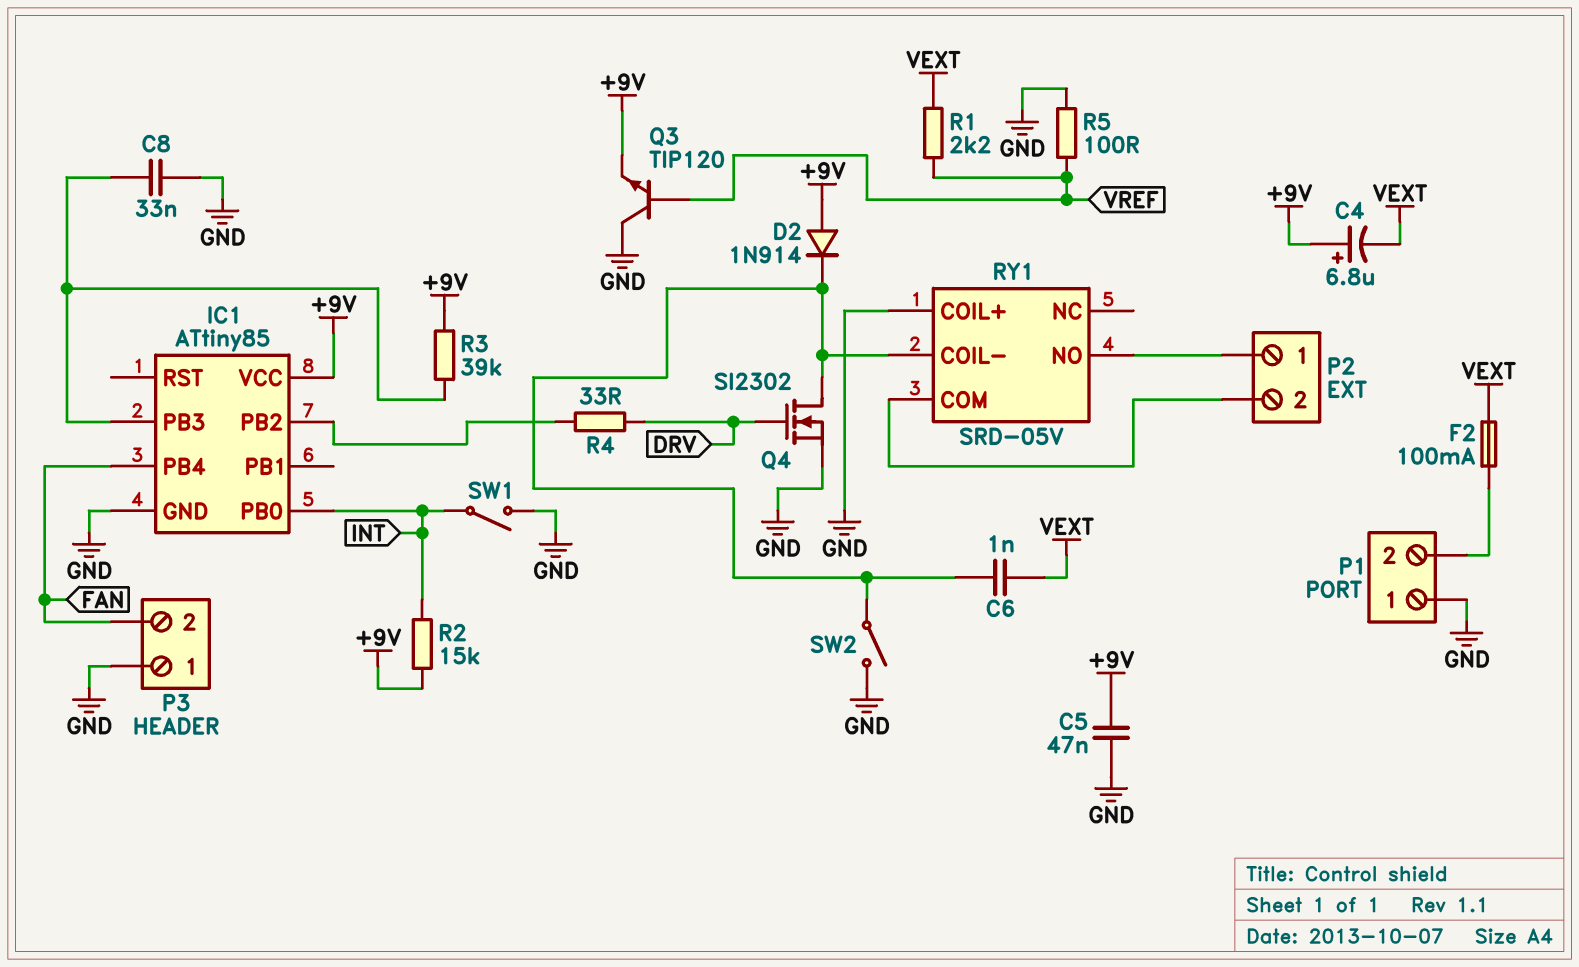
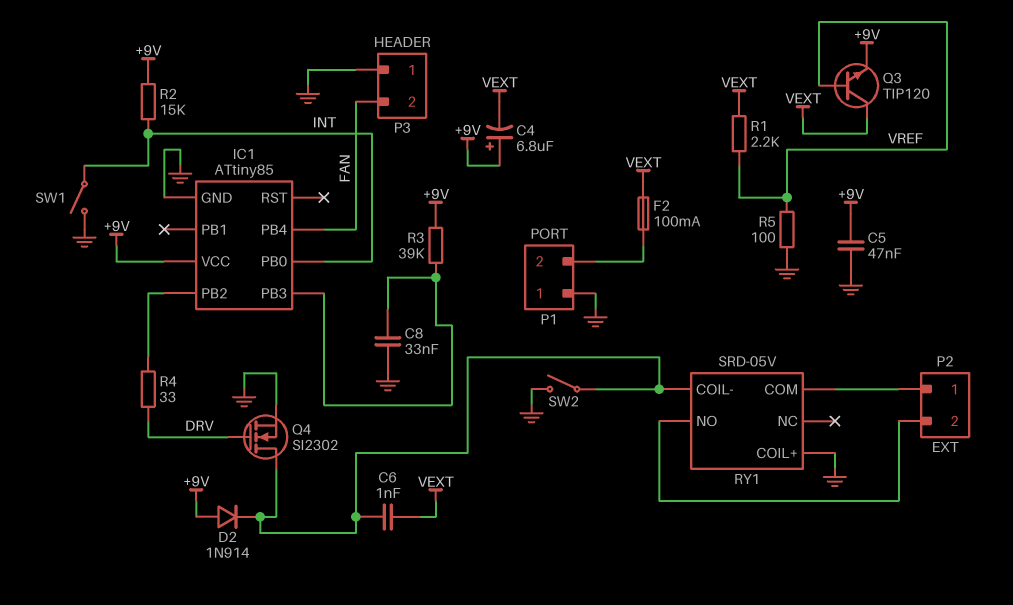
Q3: NPN TIP120 (B VREF, C GND, E +9V) -> NPN TIP120 (B VREF, C VEXT, E +9V)
RY1 pin COM: P2/2 -> P2/1
RY1 pin NO: P2/1 -> P2/2

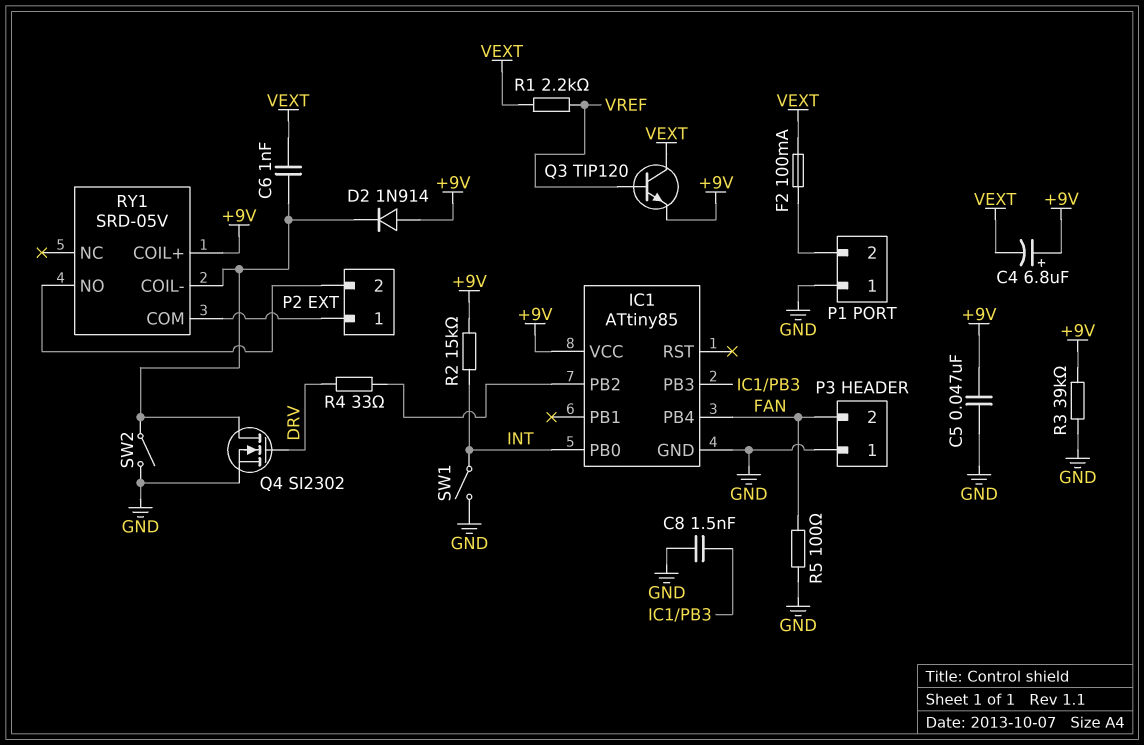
C8: 33nF (GND, IC1/PB3) -> 1.5nF (GND, IC1/PB3)
R3: 39k (+9V, IC1/PB3) -> 39k (+9V, GND)
R5: 100 (GND, VREF) -> 100 (FAN, GND)
RY1 pin COIL+: GND -> +9V

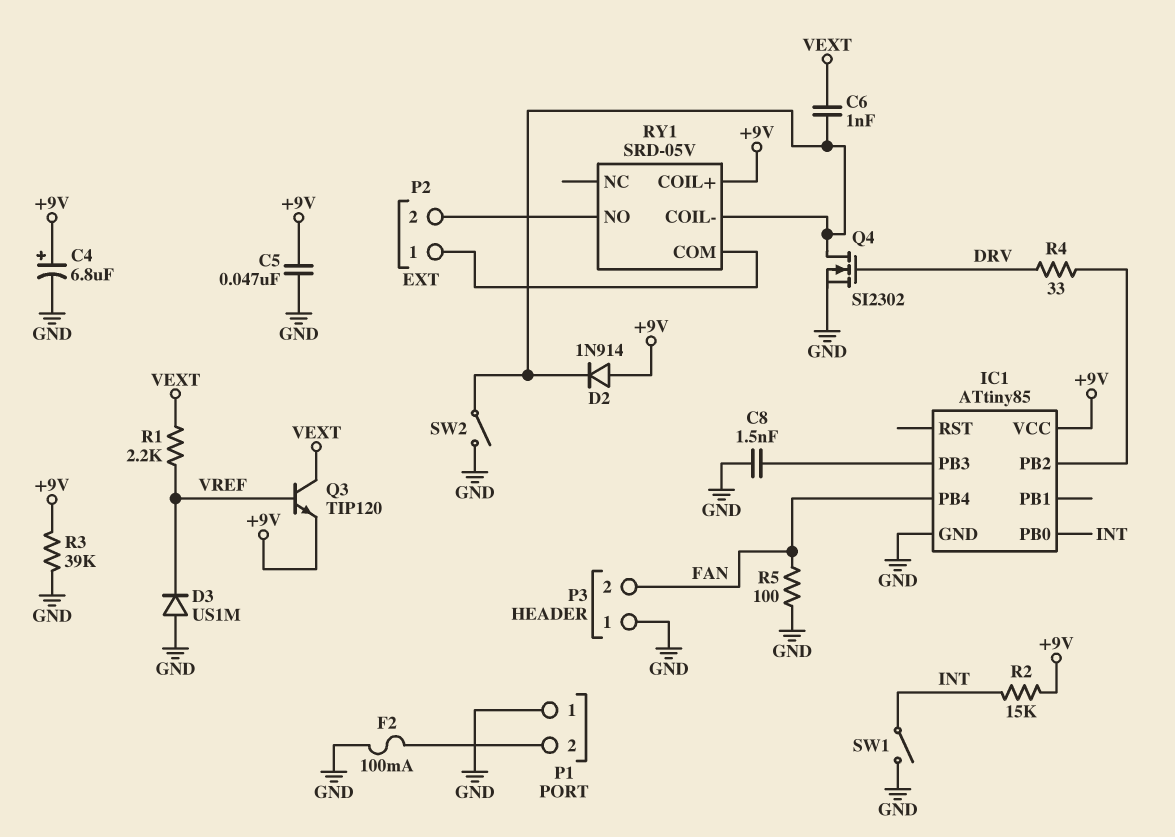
C4: 6.8uF (plus +9V, minus VEXT) -> 6.8uF (plus +9V, minus GND)
D3: none -> diode US1M (A GND, K VREF)
F2: 100mA (P1/2, VEXT) -> 100mA (GND, P1/2)

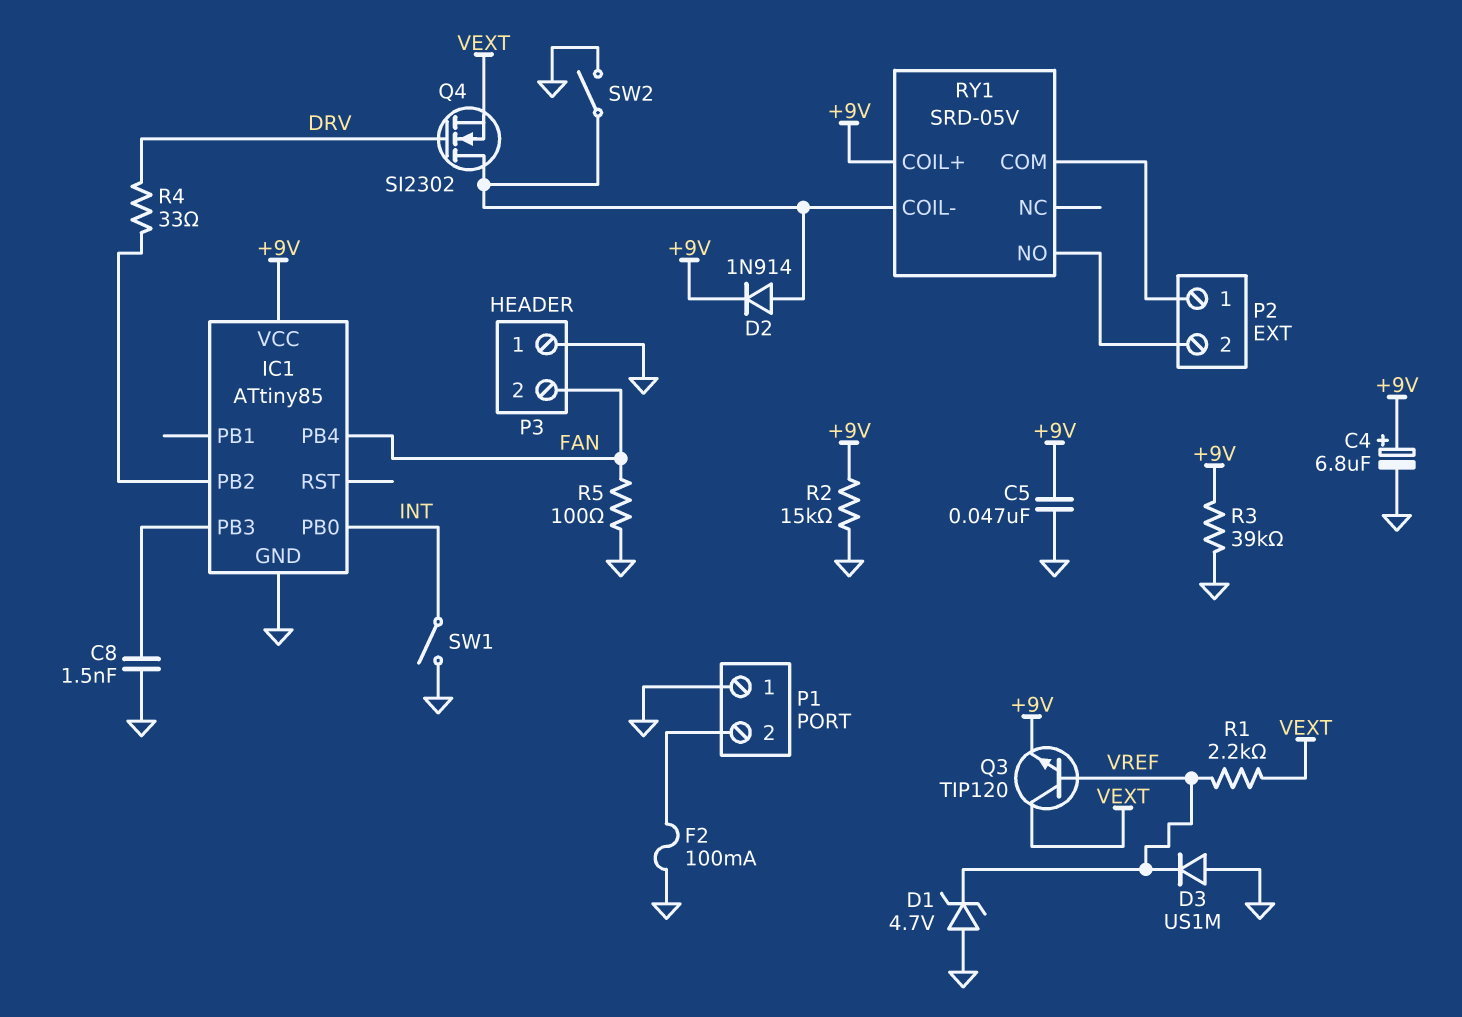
C6: 1nF (RY1/COIL-, VEXT) -> none
D1: none -> zener 4.7V (A GND, K VREF)
D2: diode 1N914 (A +9V, K RY1/COIL-) -> diode 1N914 (A RY1/COIL-, K +9V)
Q4: NMOS SI2302 (G DRV, D RY1/COIL-, S GND) -> NMOS SI2302 (G DRV, D RY1/COIL-, S VEXT)
R2: 15k (+9V, INT) -> 15k (+9V, GND)

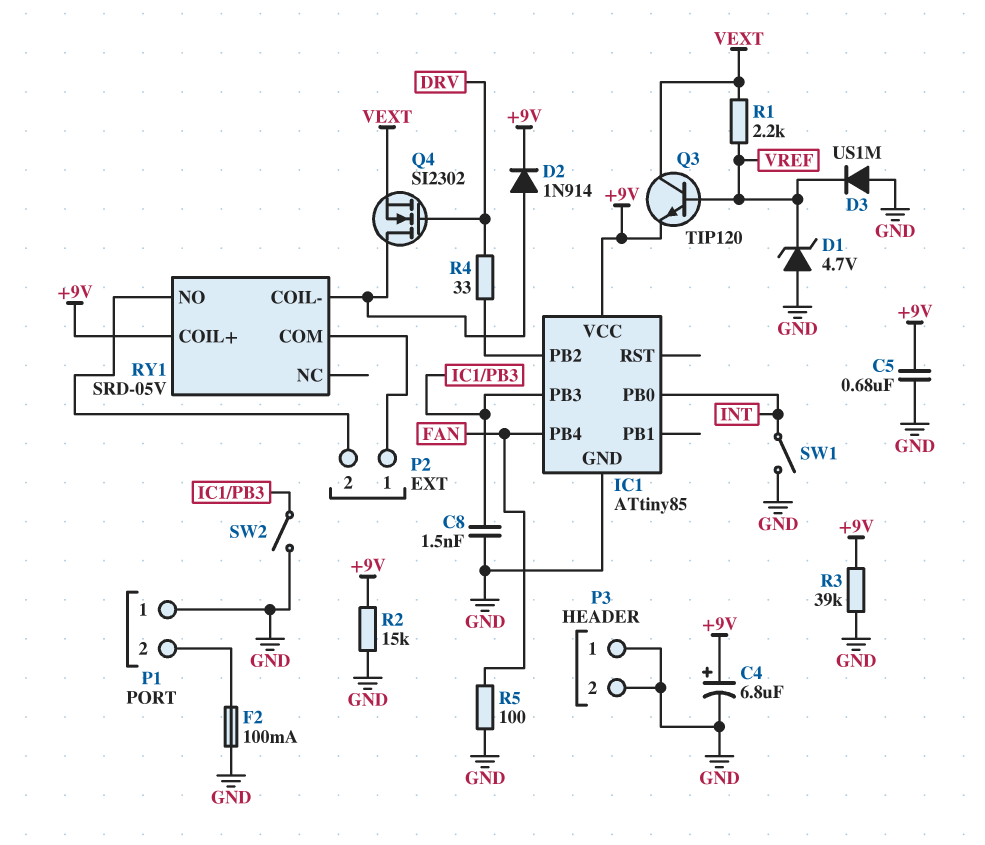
C5: 47nF (+9V, GND) -> 680nF (+9V, GND)
P3 pin 2: FAN -> GND
SW2: switch (GND, RY1/COIL-) -> switch (GND, IC1/PB3)

